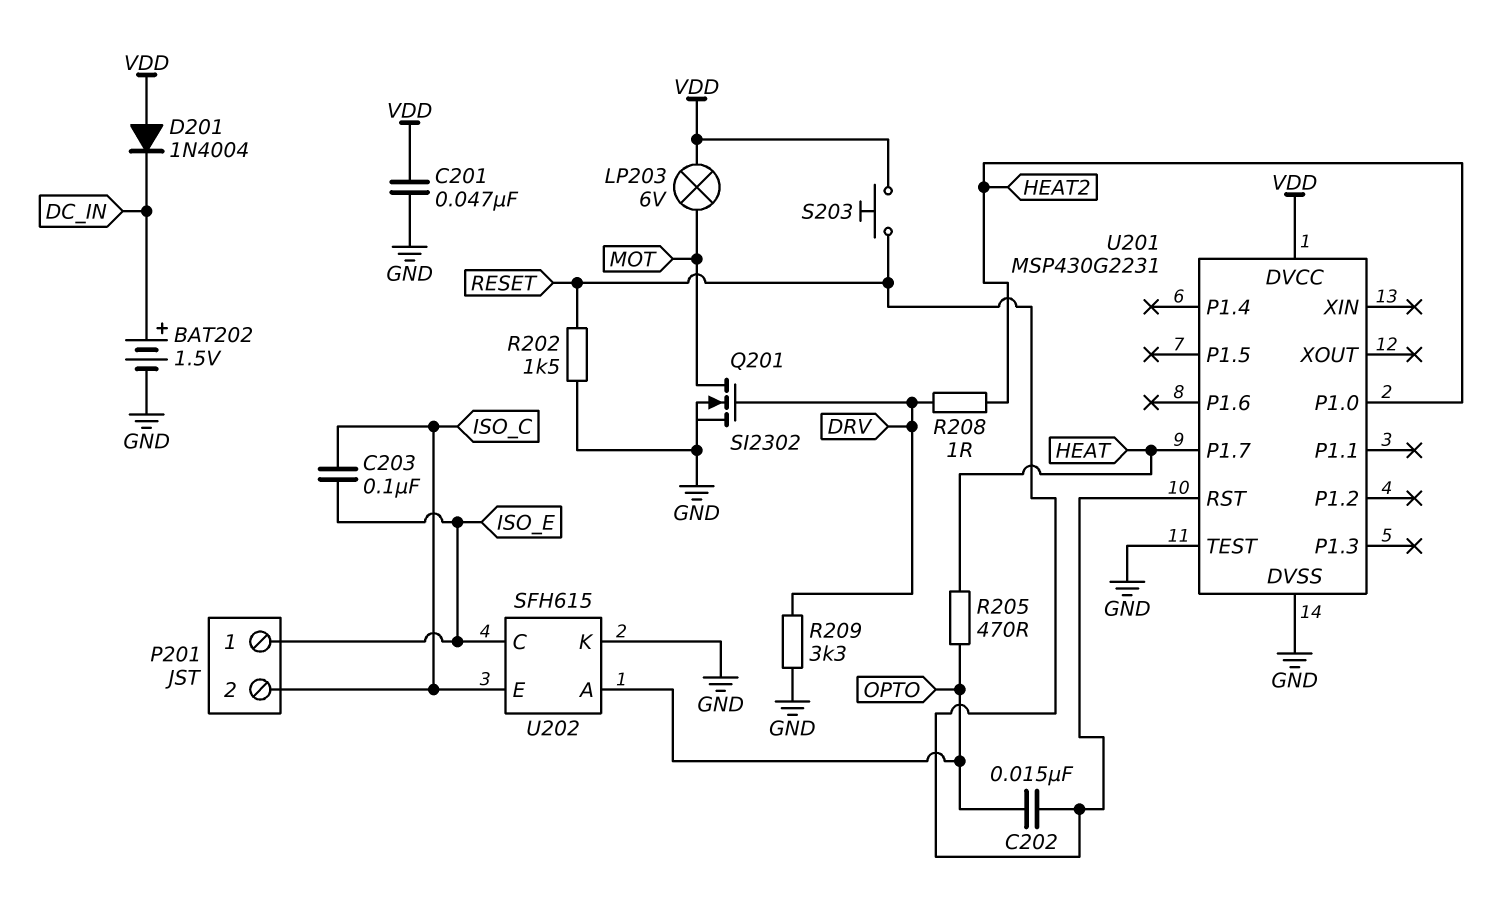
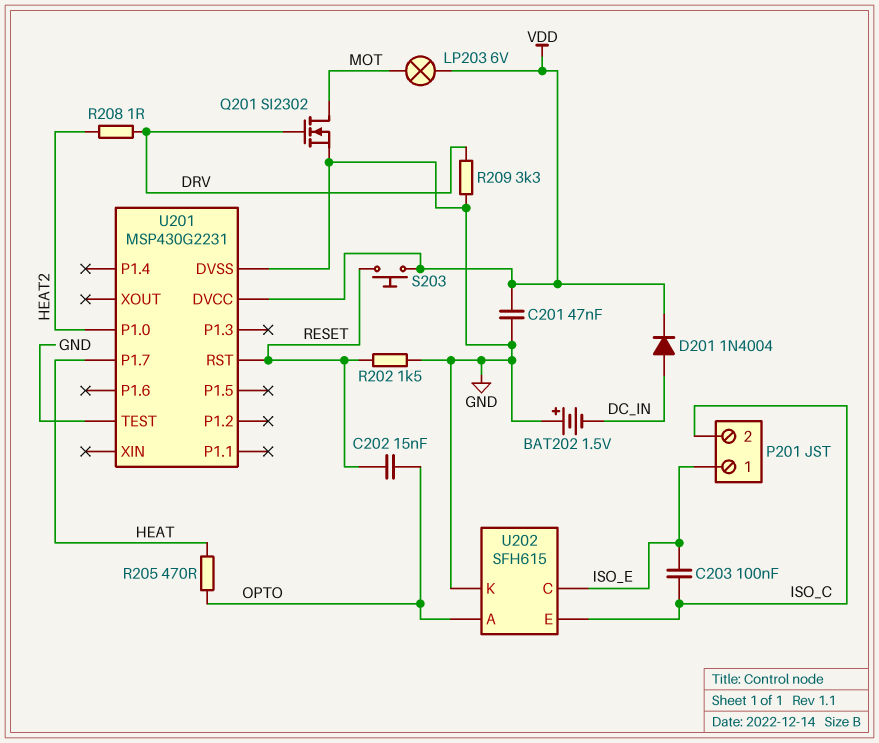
BAT202: 1.5V (plus DC_IN, minus GND) -> 1.5V (plus GND, minus DC_IN)
D201: diode 1N4004 (A VDD, K DC_IN) -> diode 1N4004 (A DC_IN, K VDD)

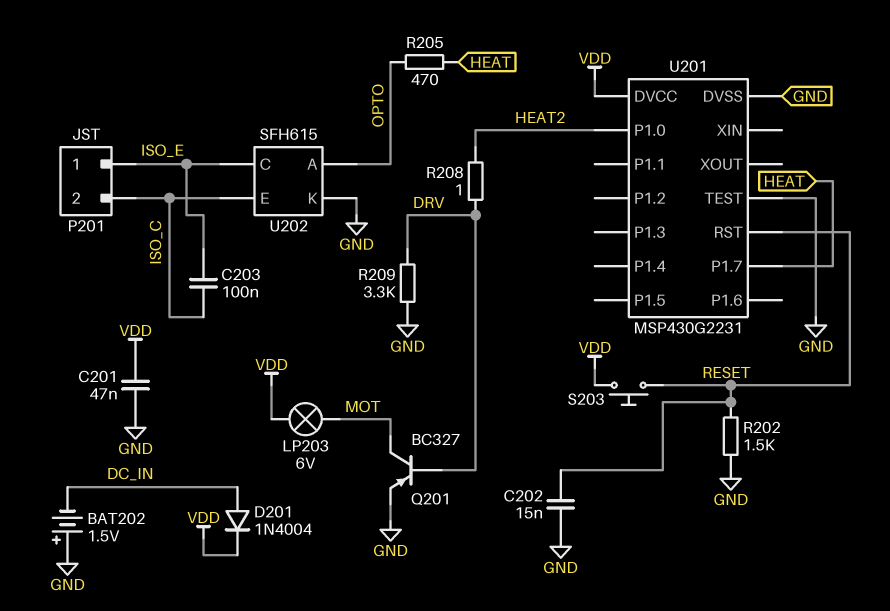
C202: 15nF (OPTO, RESET) -> 15nF (GND, RESET)
Q201: NMOS SI2302 (G DRV, D MOT, S GND) -> PNP BC327 (B DRV, C MOT, E GND)

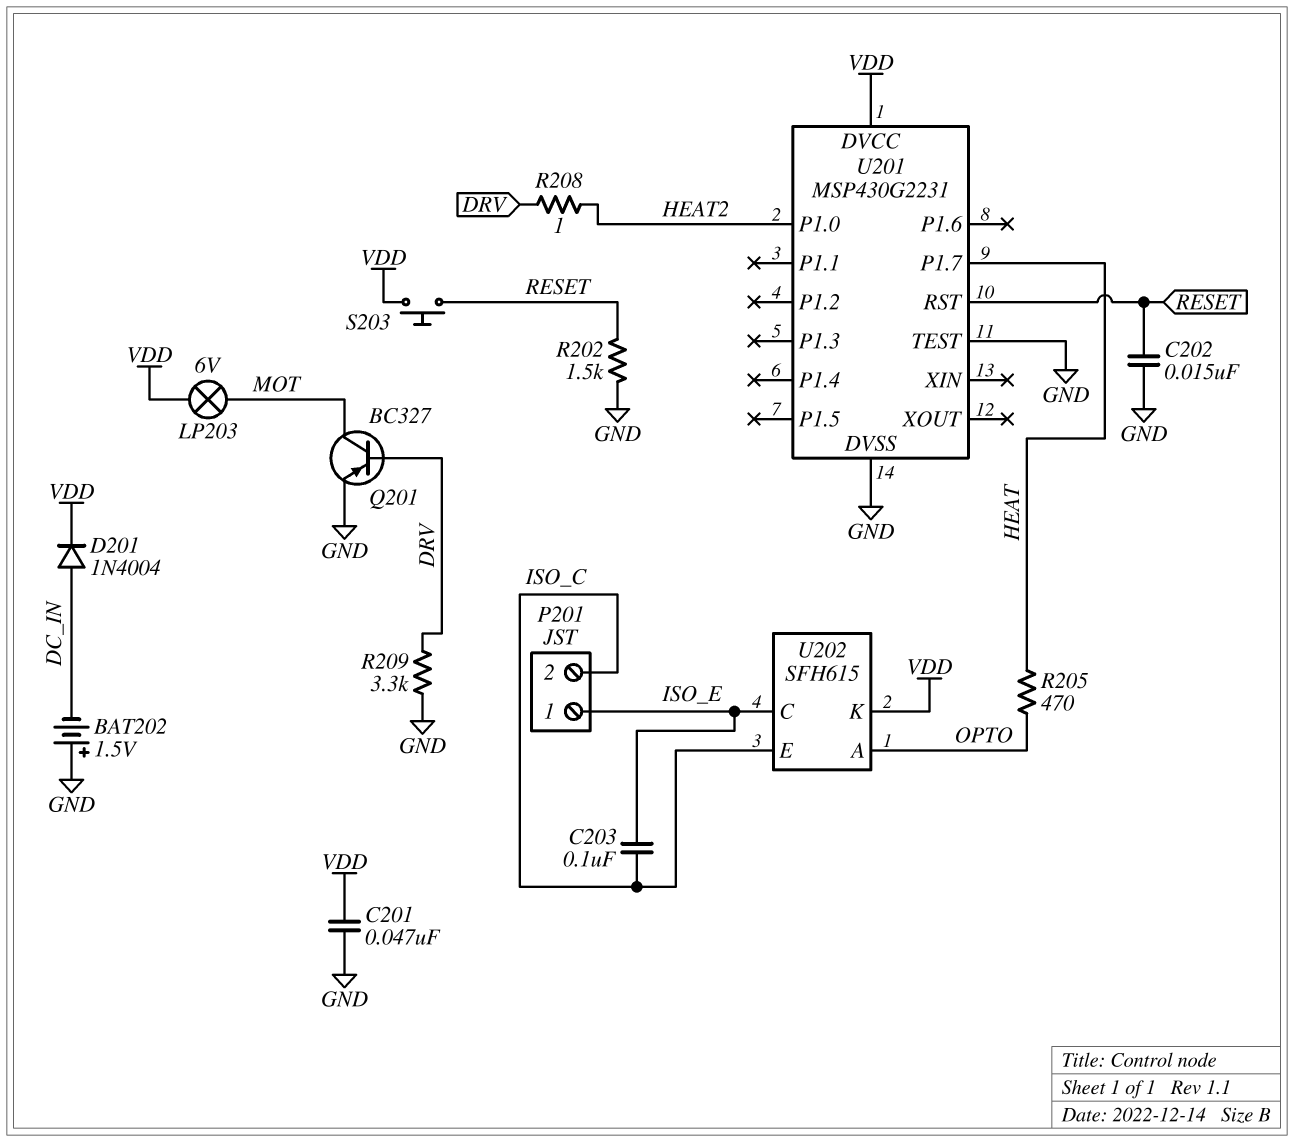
U202 pin K: GND -> VDD

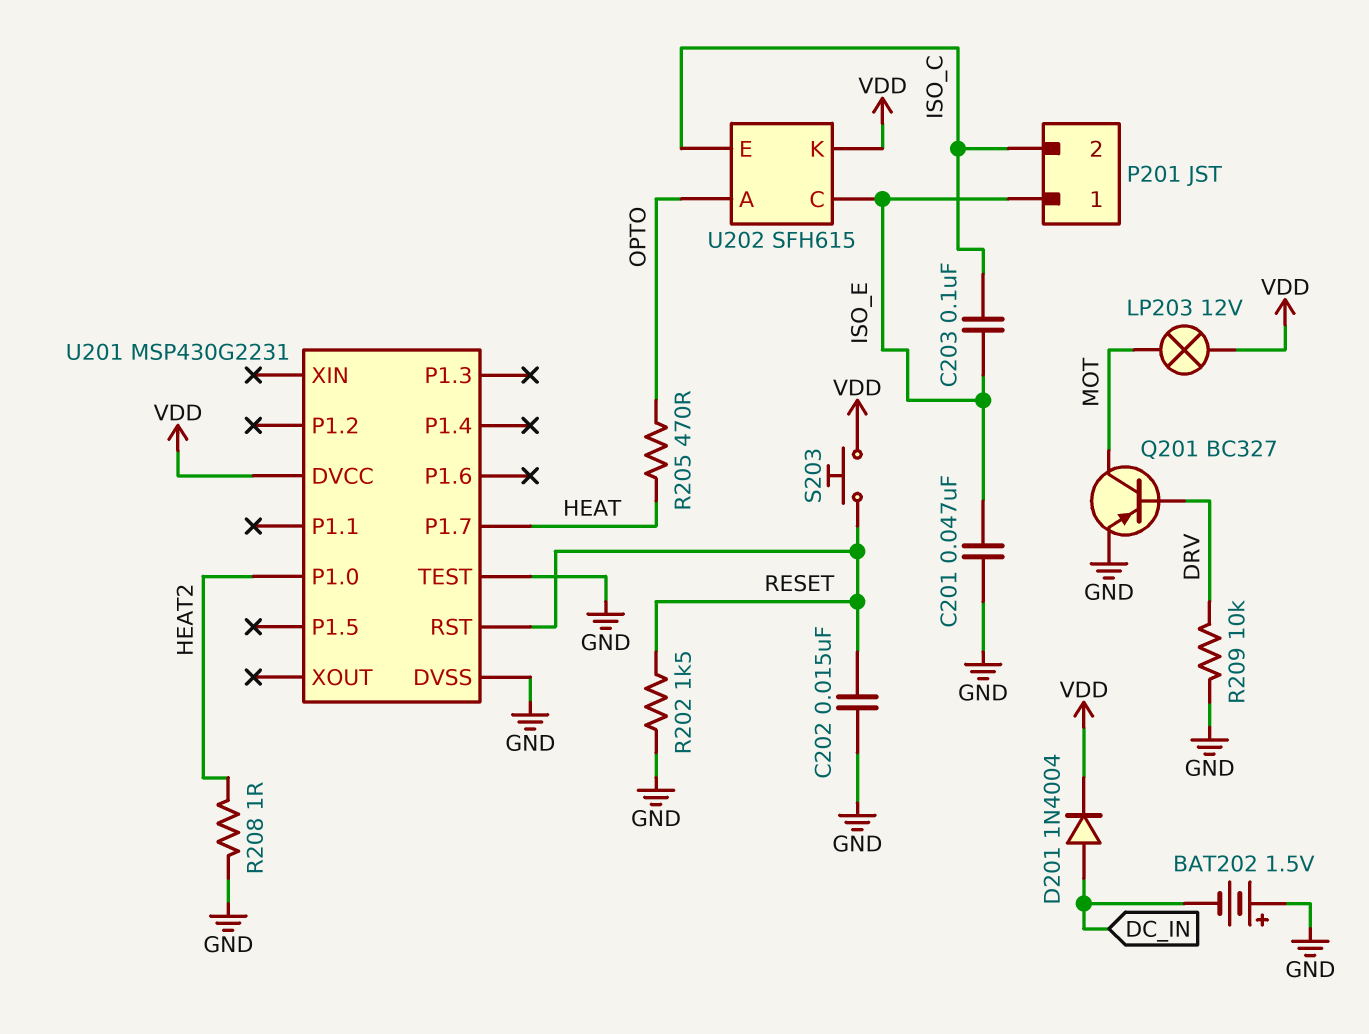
C201: 47nF (GND, VDD) -> 47nF (GND, ISO_E)
LP203: lamp 6V (MOT, VDD) -> lamp 12V (MOT, VDD)
R208: 1 (DRV, HEAT2) -> 1 (GND, HEAT2)
R209: 3.3k (DRV, GND) -> 10k (DRV, GND)

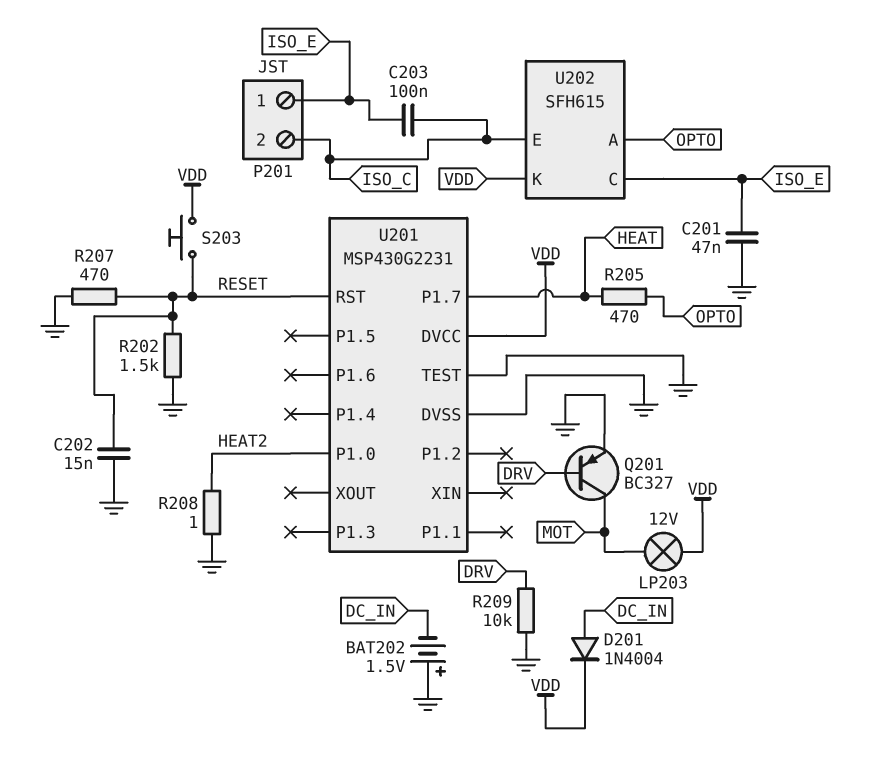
R207: none -> 470 (GND, RESET)

